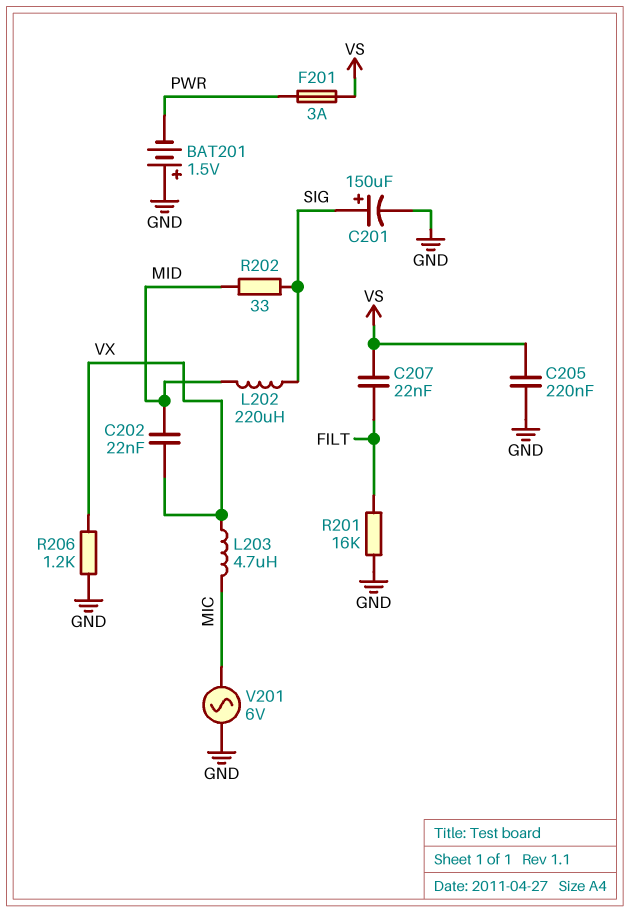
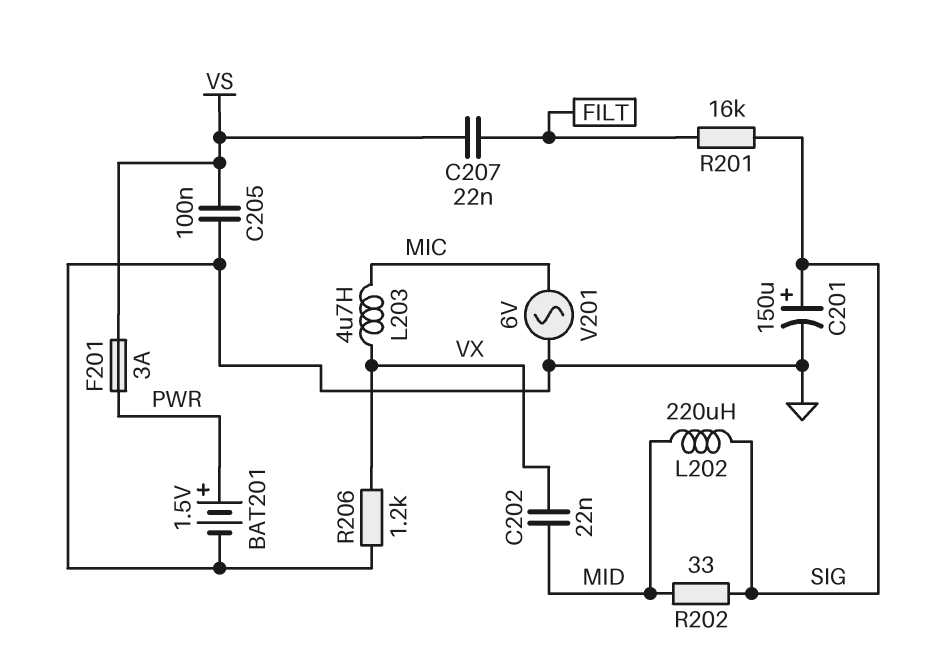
BAT201: 1.5V (plus GND, minus PWR) -> 1.5V (plus PWR, minus GND)
C205: 220nF (GND, VS) -> 100nF (GND, VS)
R201: 16k (FILT, GND) -> 16k (FILT, SIG)

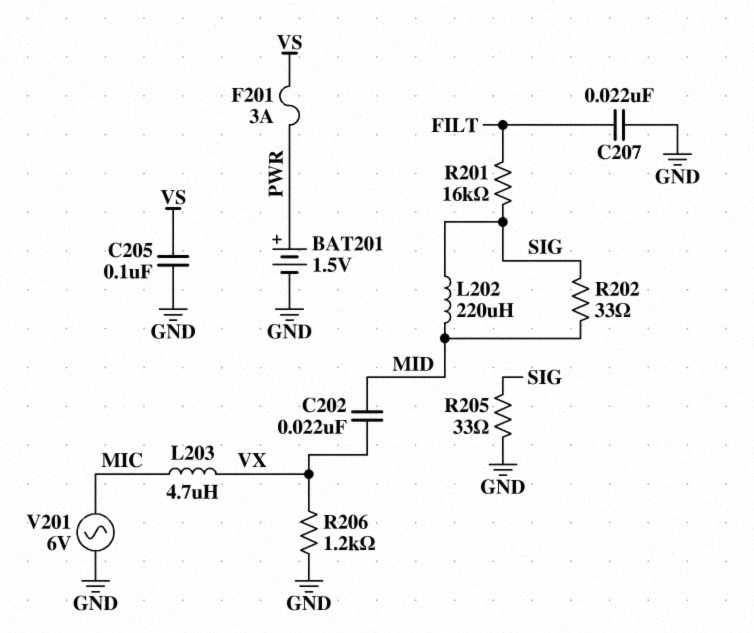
C201: 150uF (plus SIG, minus GND) -> none
C207: 22nF (FILT, VS) -> 22nF (FILT, GND)
R205: none -> 33 (GND, SIG)

